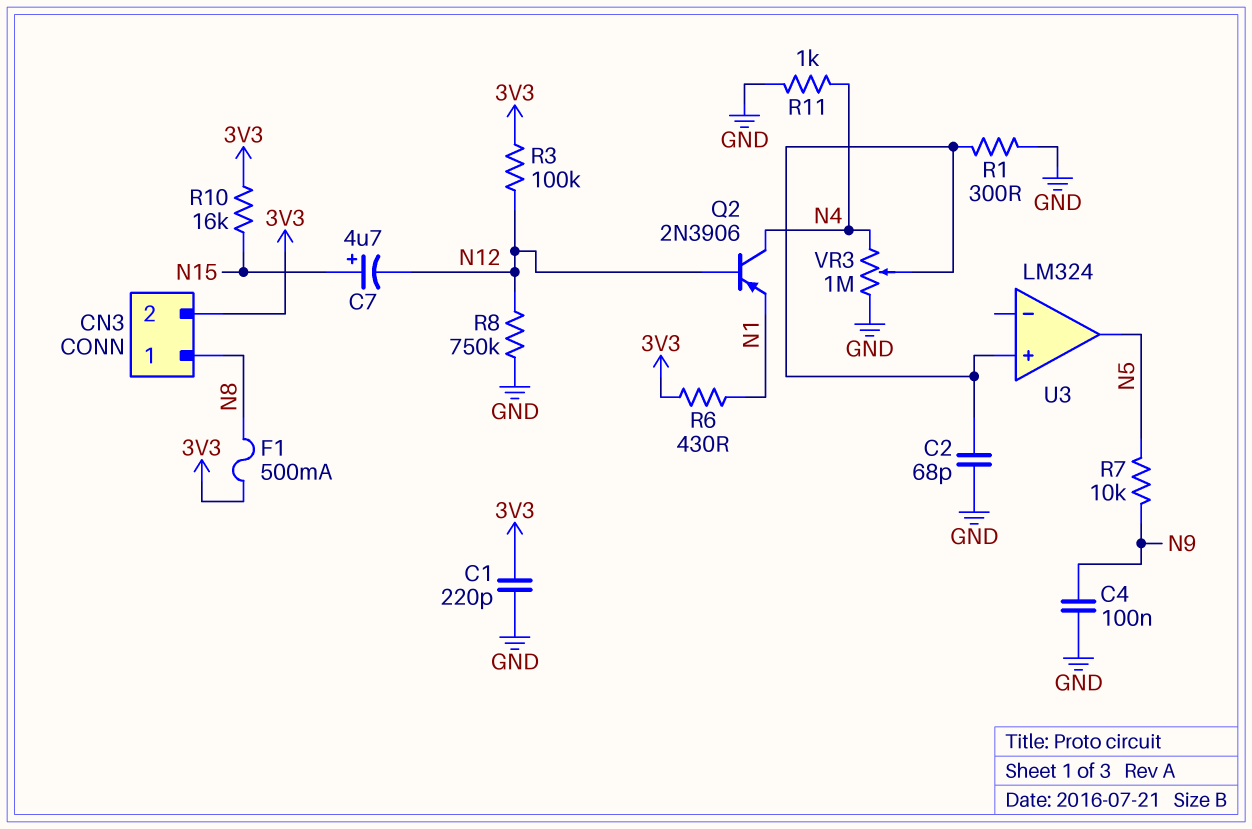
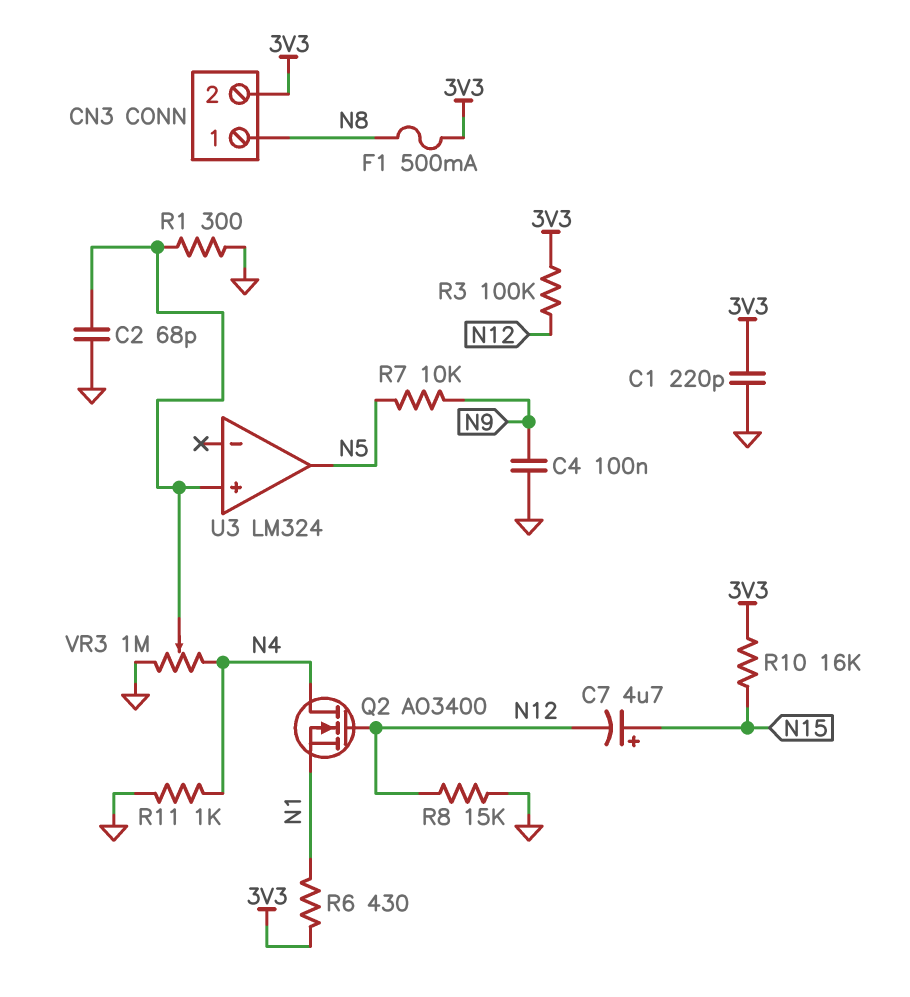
Q2: PNP 2N3906 (B N12, C N4, E N1) -> NMOS AO3400 (G N12, D N4, S N1)
R8: 750k (GND, N12) -> 15k (GND, N12)

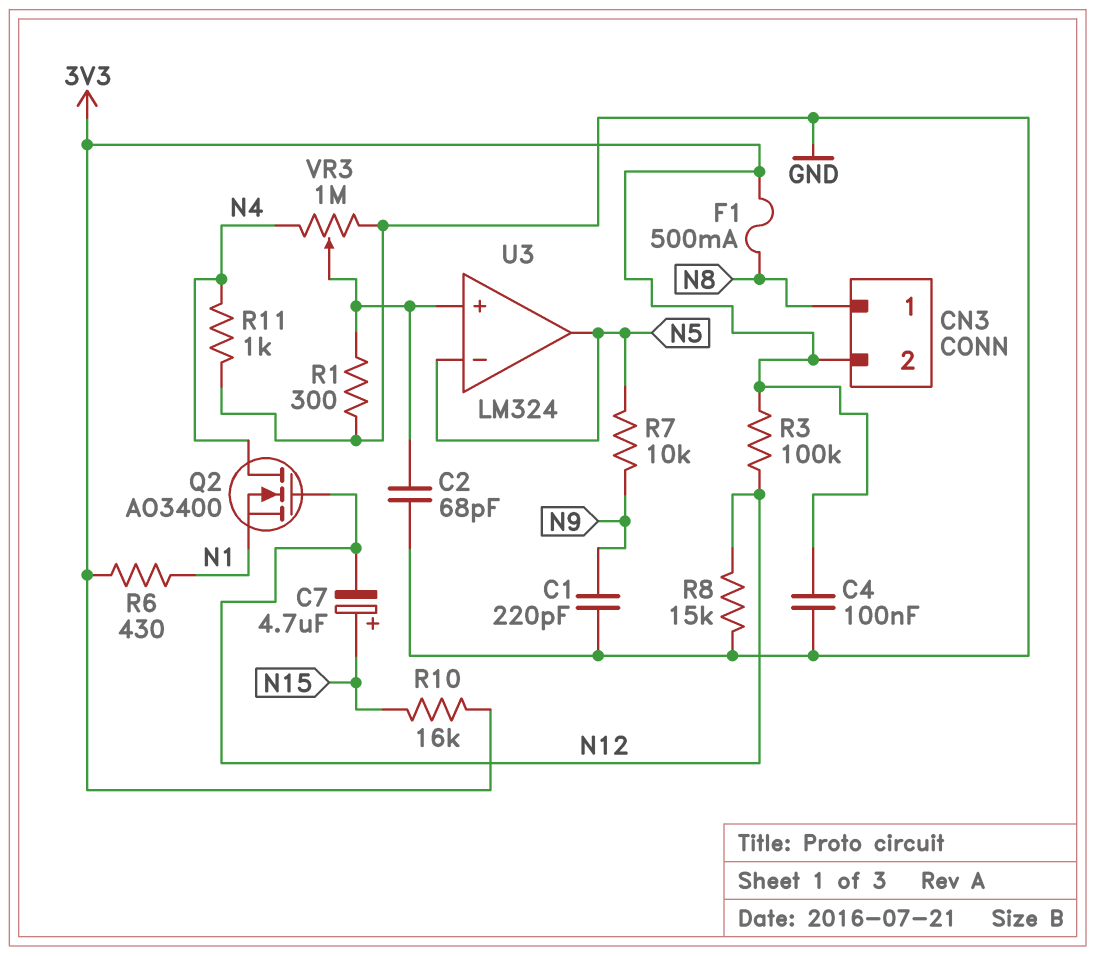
C1: 220pF (3V3, GND) -> 220pF (GND, N9)
C4: 100nF (GND, N9) -> 100nF (3V3, GND)
U3 pin in-: none -> N5

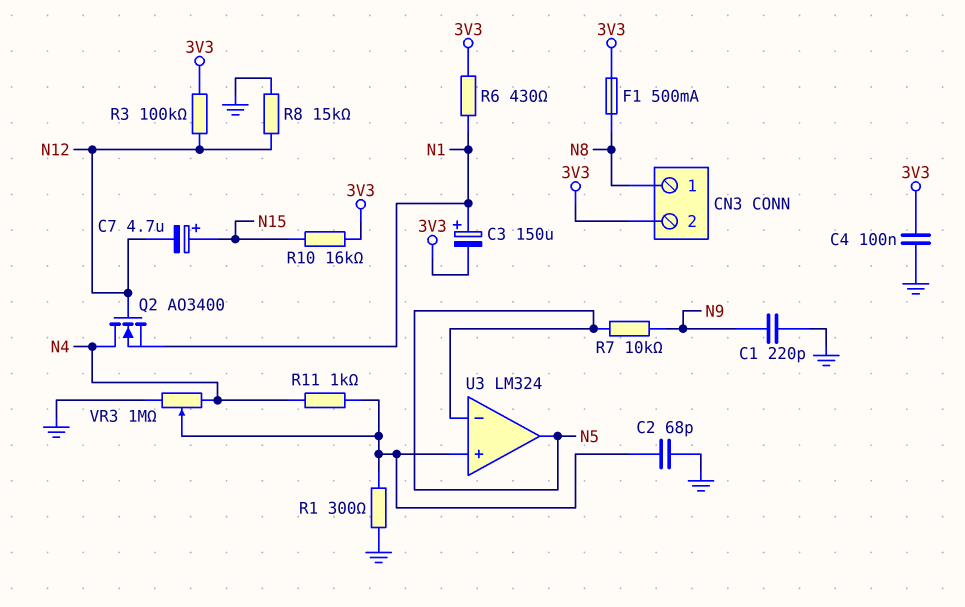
C3: none -> 150uF (plus N1, minus 3V3)
R11: 1k (GND, N4) -> 1k (N4, U3/in+)

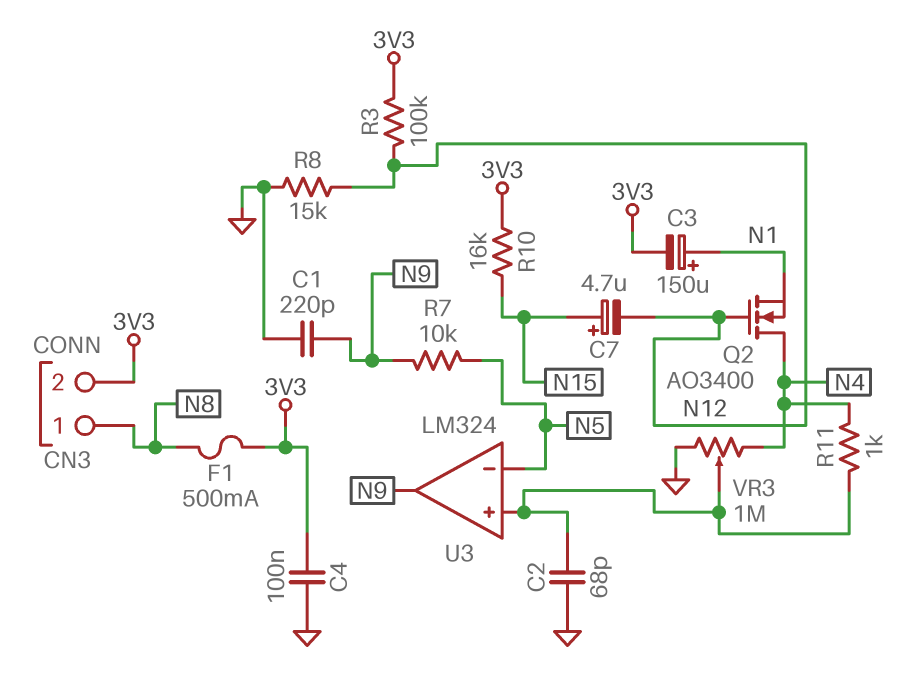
R1: 300 (GND, U3/in+) -> none
R6: 430 (3V3, N1) -> none
U3 pin out: N5 -> N9

